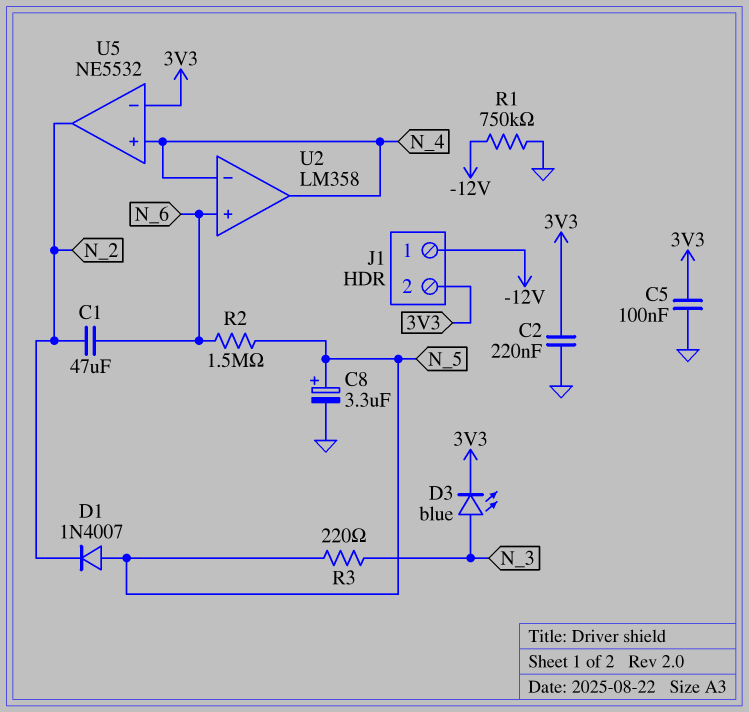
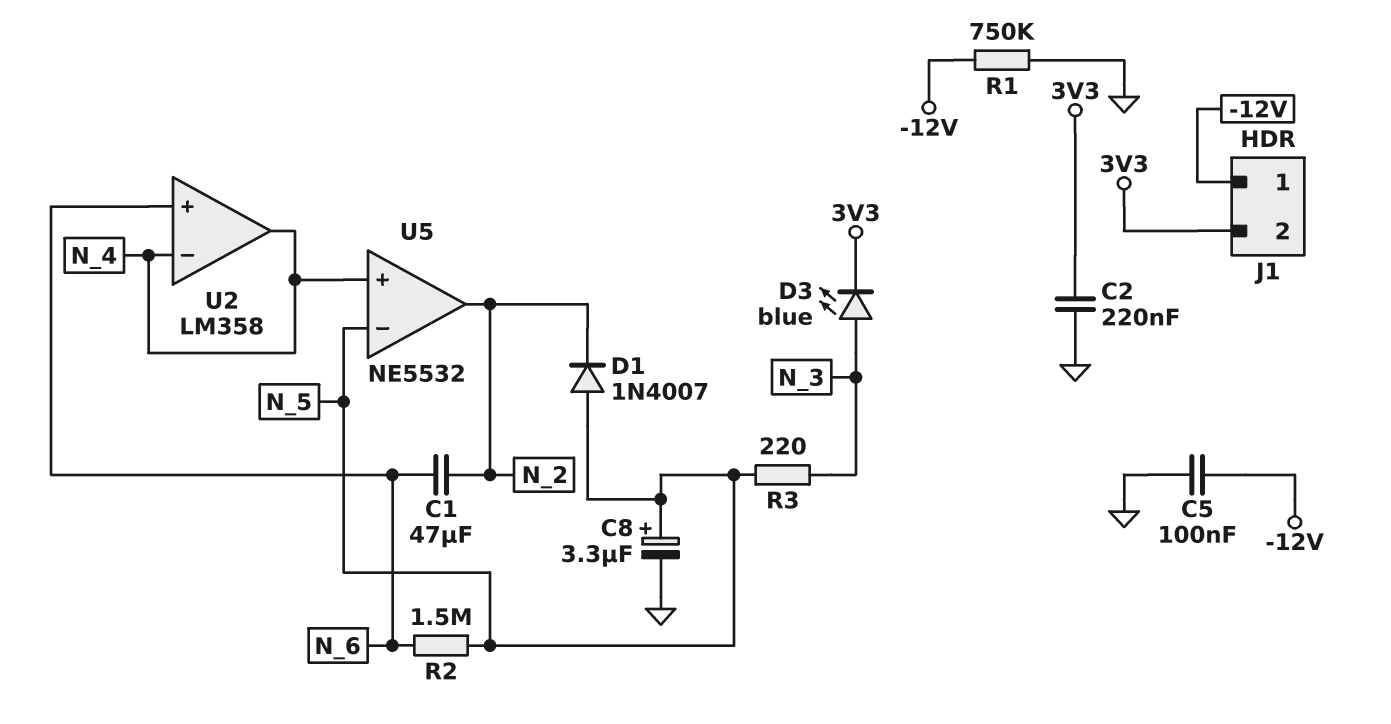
C5: 100nF (3V3, GND) -> 100nF (-12V, GND)
U5 pin in-: 3V3 -> N_5

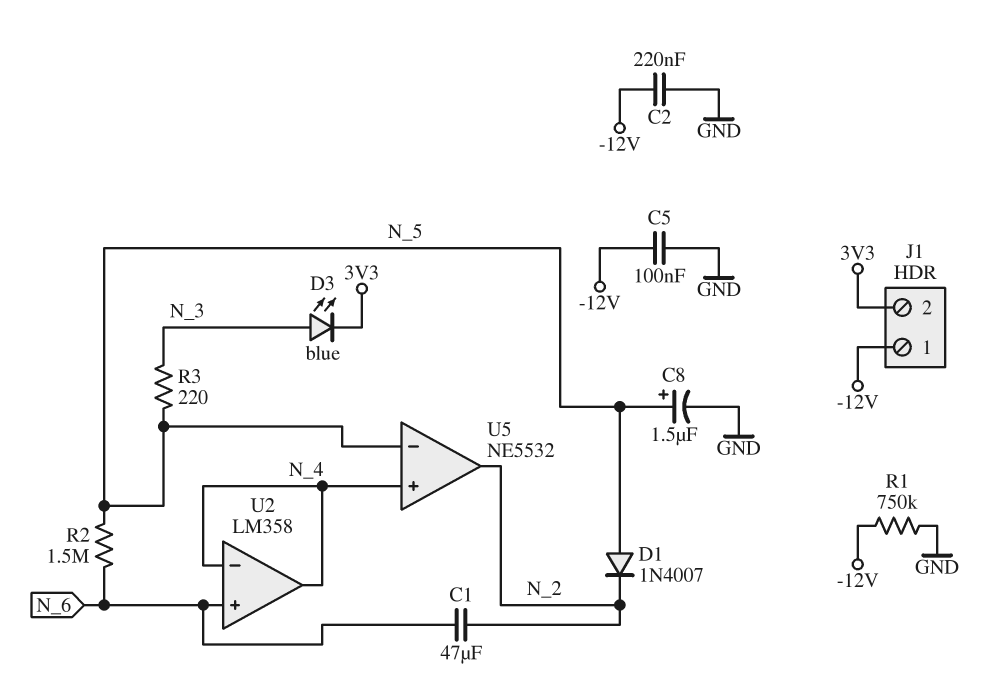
C2: 220nF (3V3, GND) -> 220nF (-12V, GND)
C8: 3.3uF (plus N_5, minus GND) -> 1.5uF (plus N_5, minus GND)

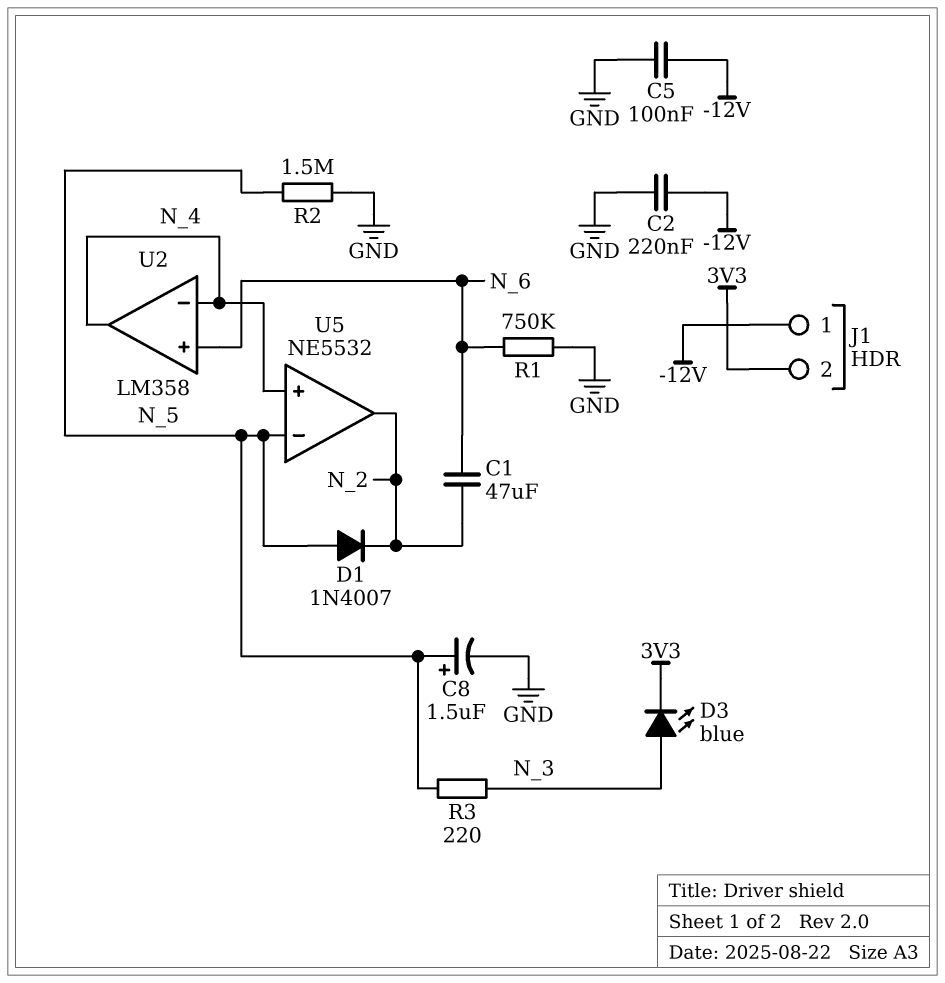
R1: 750k (-12V, GND) -> 750k (GND, N_6)
R2: 1.5M (N_5, N_6) -> 1.5M (GND, N_5)

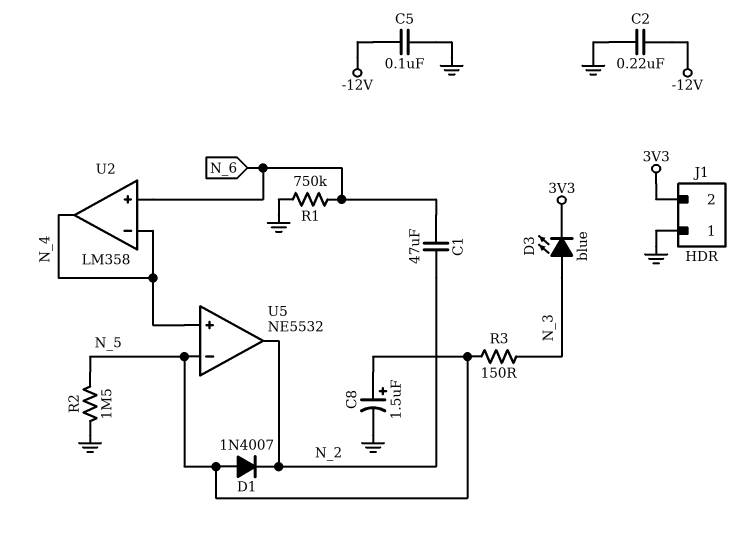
J1 pin 1: -12V -> GND
R3: 220 (N_3, N_5) -> 150 (N_3, N_5)

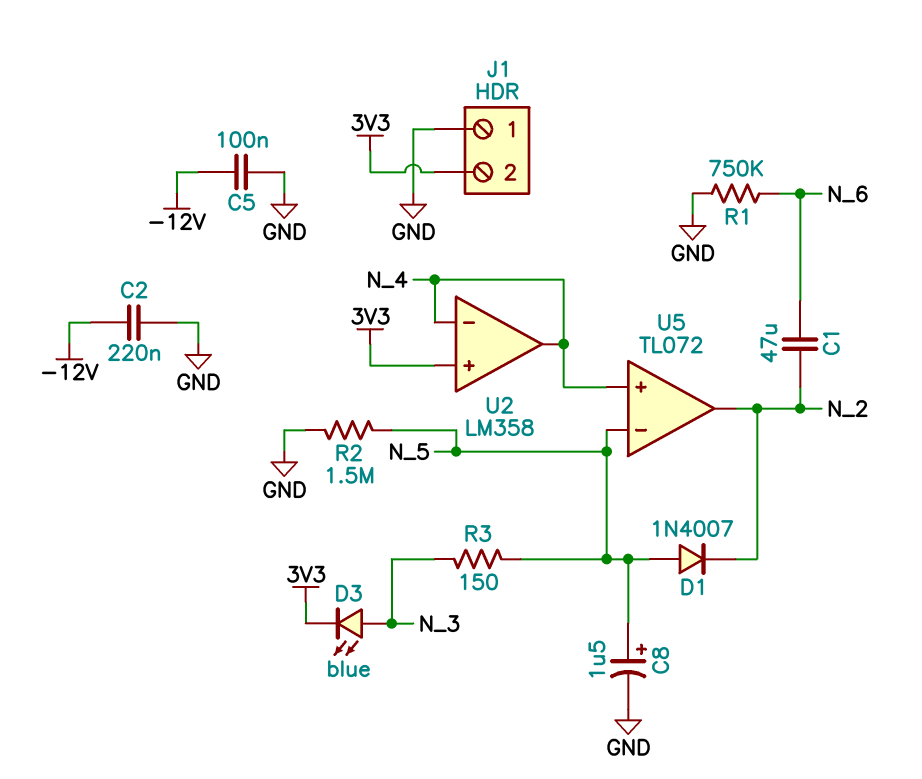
U2 pin in+: N_6 -> 3V3
U5: NE5532 -> TL072

